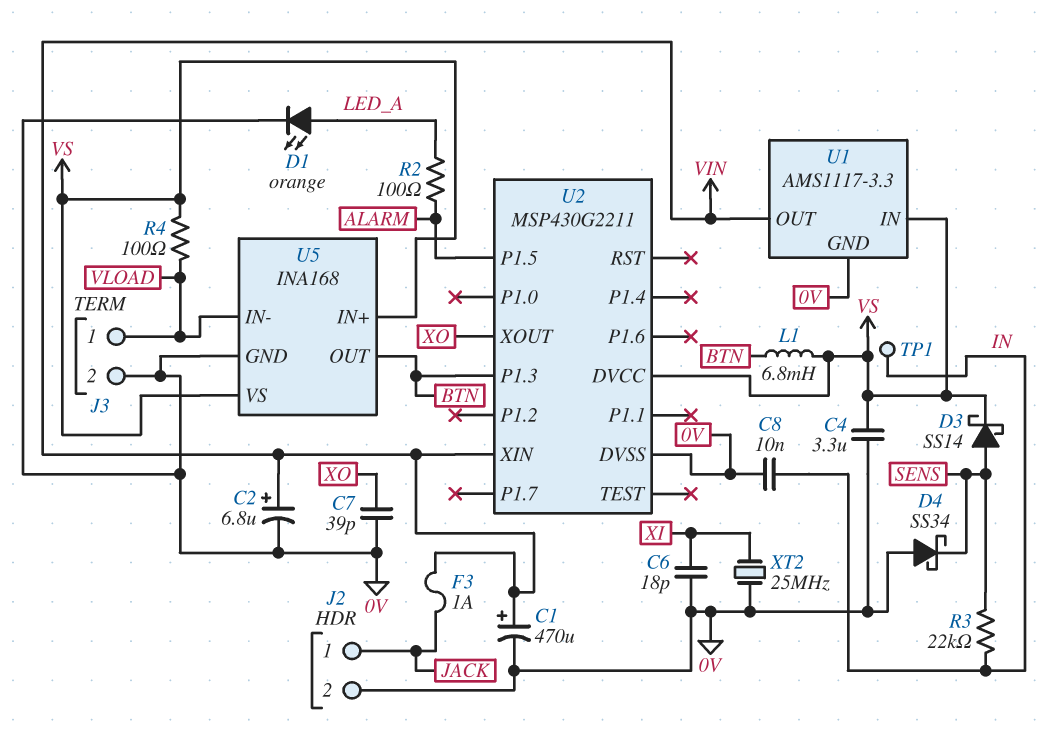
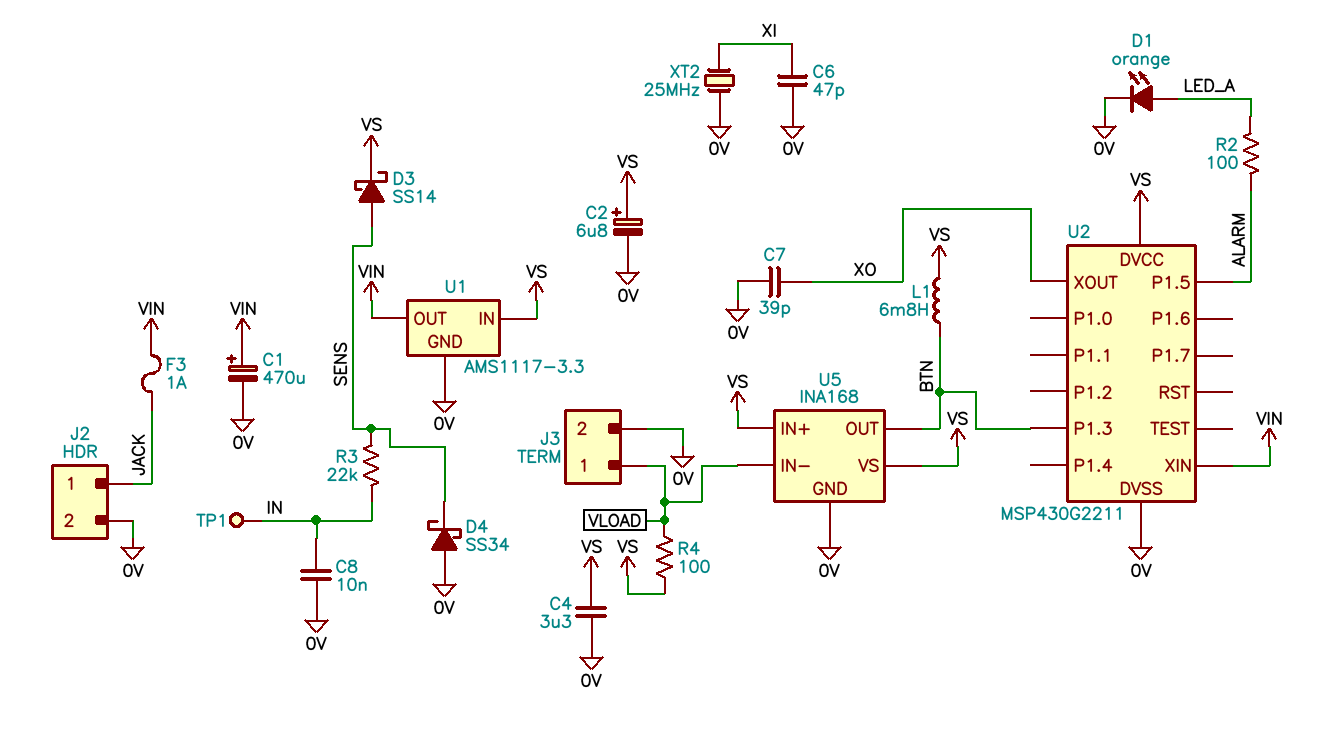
C2: 6.8uF (plus VIN, minus 0V) -> 6.8uF (plus VS, minus 0V)
C6: 18pF (0V, XI) -> 47pF (0V, XI)

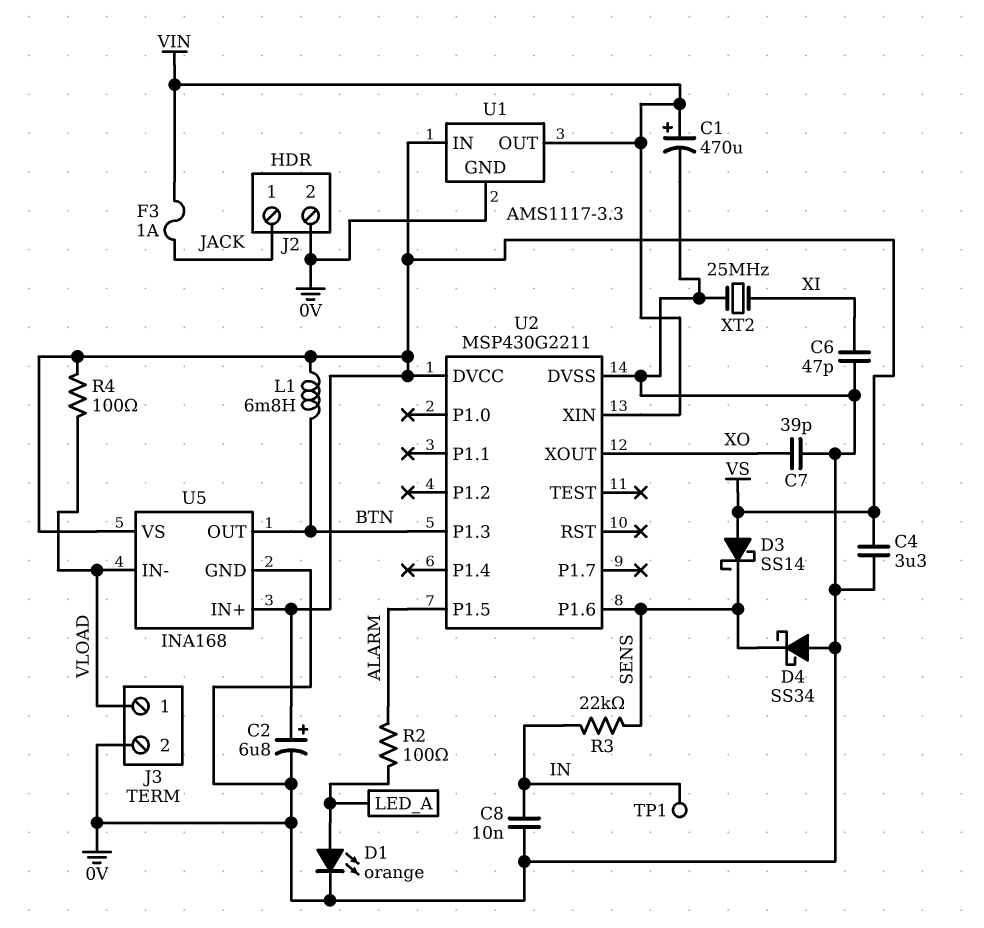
D3: schottky SS14 (A SENS, K VS) -> schottky SS14 (A VS, K SENS)
U2 pin P1.6: none -> SENS

